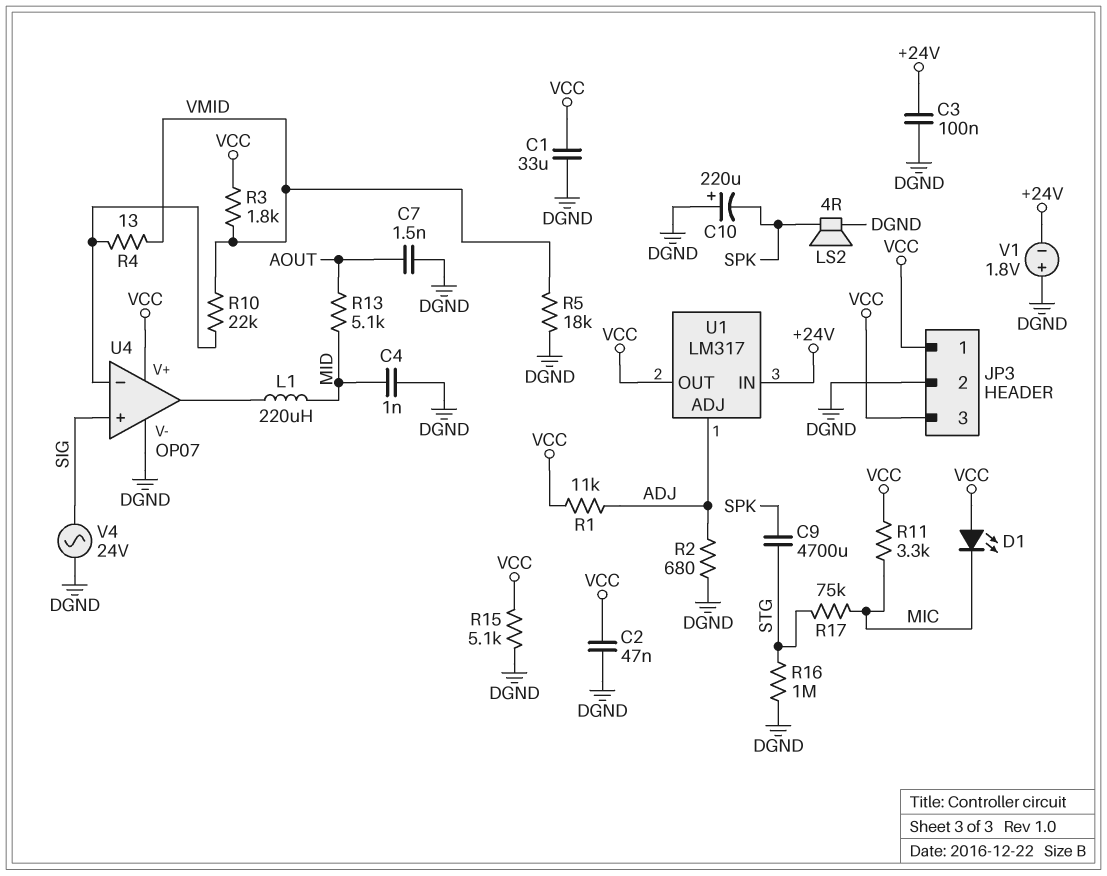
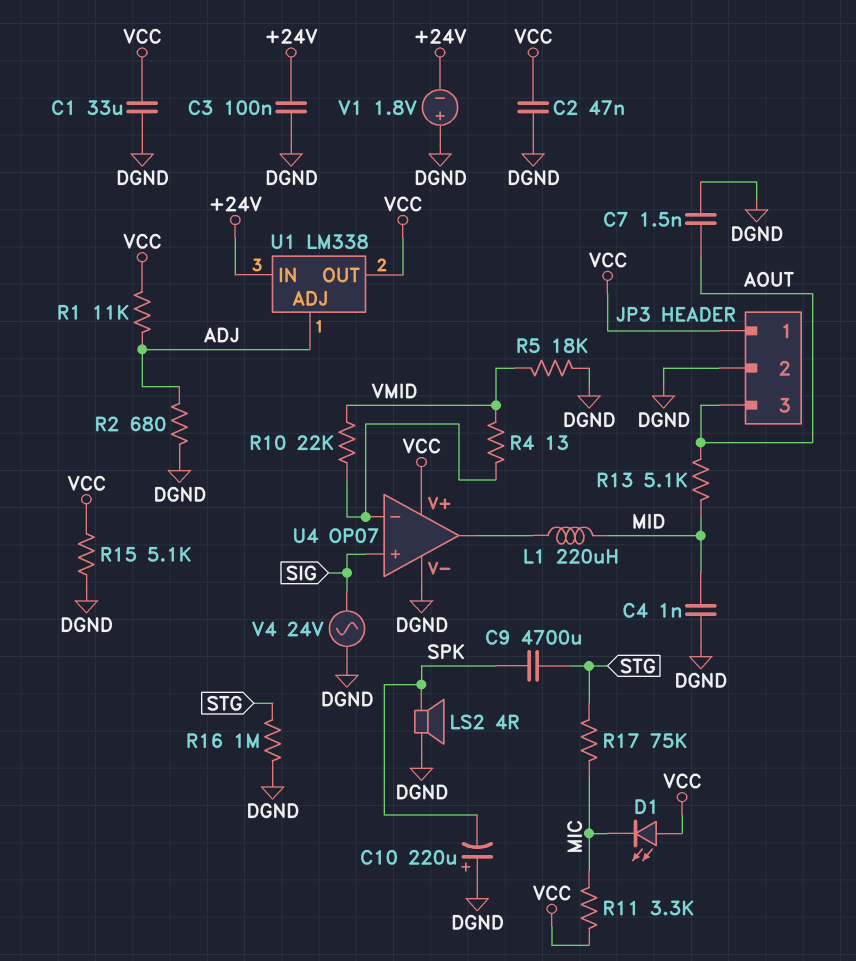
JP3 pin 3: VCC -> AOUT
R3: 1.8k (VCC, VMID) -> none
U1: LM317 -> LM338

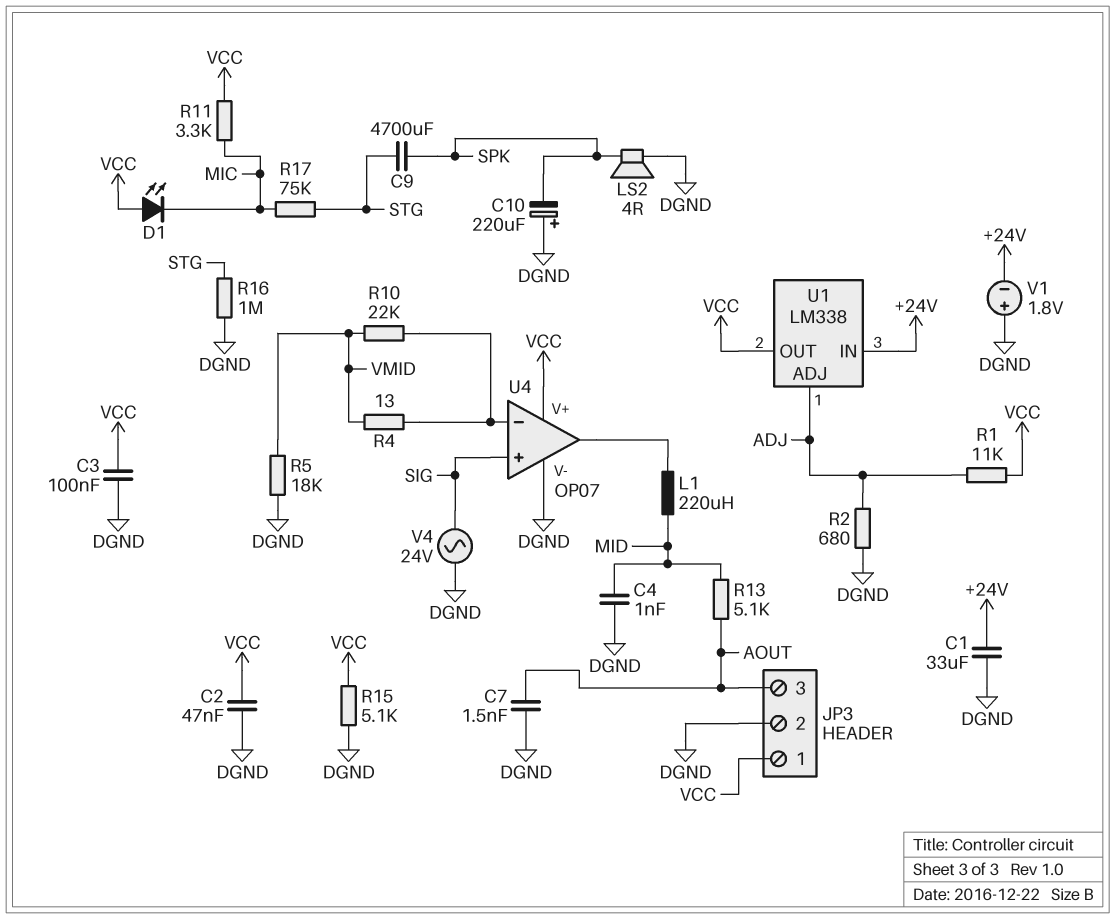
C1: 33uF (DGND, VCC) -> 33uF (+24V, DGND)
C3: 100nF (+24V, DGND) -> 100nF (DGND, VCC)

